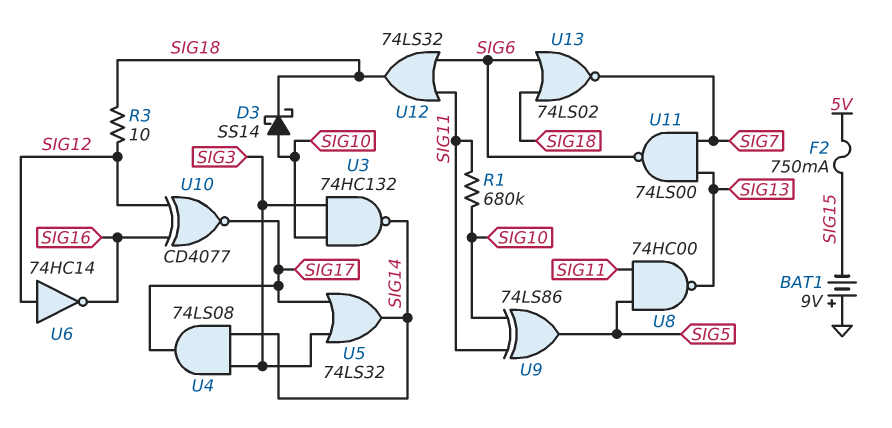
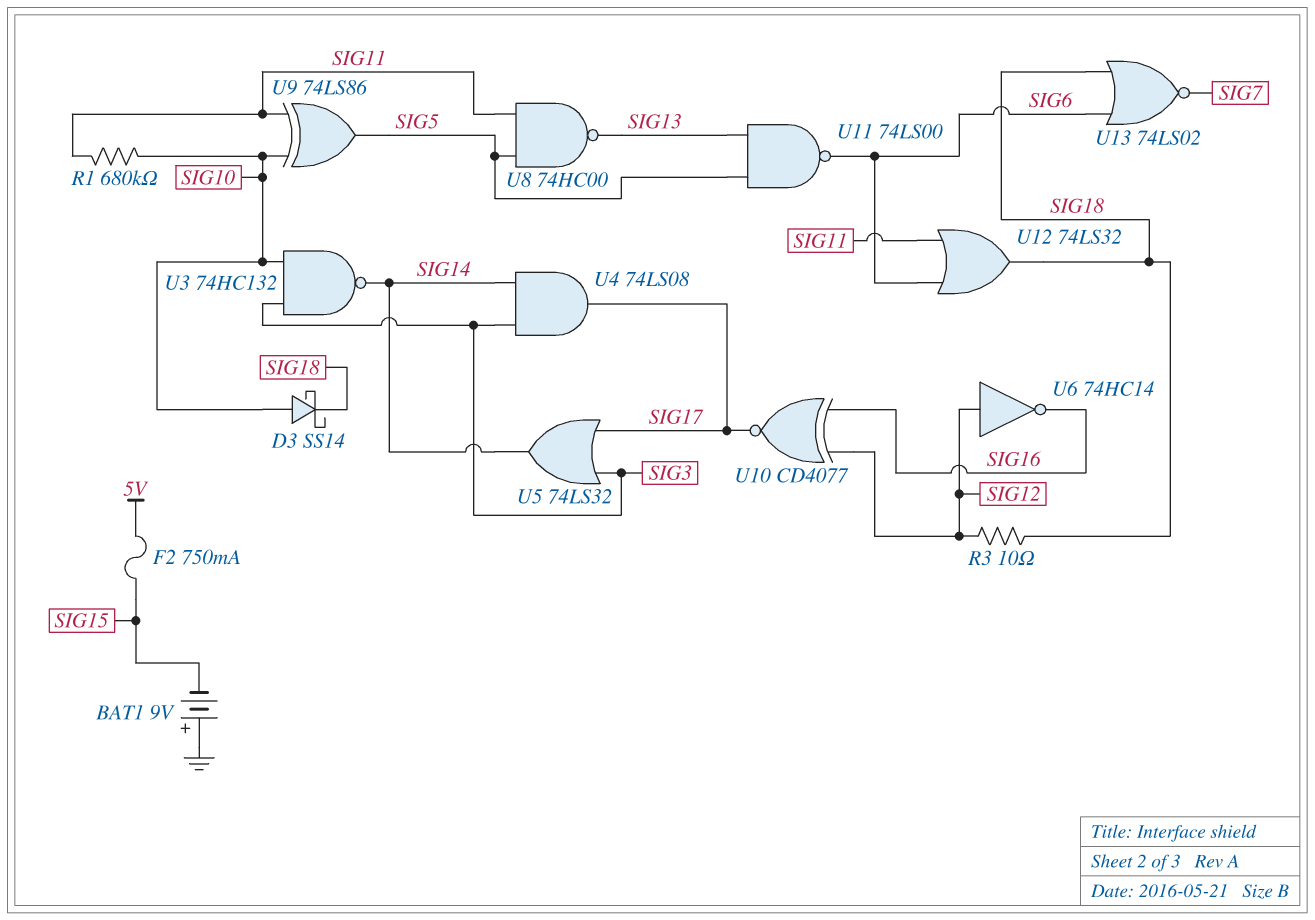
U11: NAND 74LS00 (in SIG7, in SIG13, out SIG6) -> NAND 74LS00 (in SIG5, in SIG13, out SIG6)

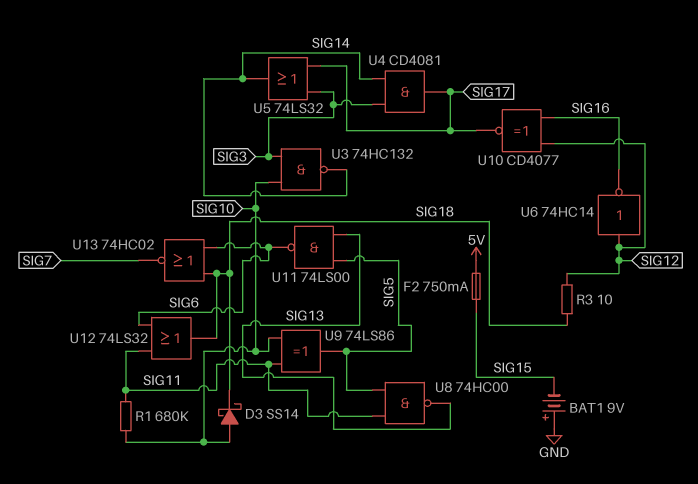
U4: AND 74LS08 (in SIG3, in SIG14, out SIG17) -> AND CD4081 (in SIG3, in SIG14, out SIG17)
U13: NOR 74LS02 (in SIG6, in SIG18, out SIG7) -> NOR 74HC02 (in SIG6, in SIG18, out SIG7)

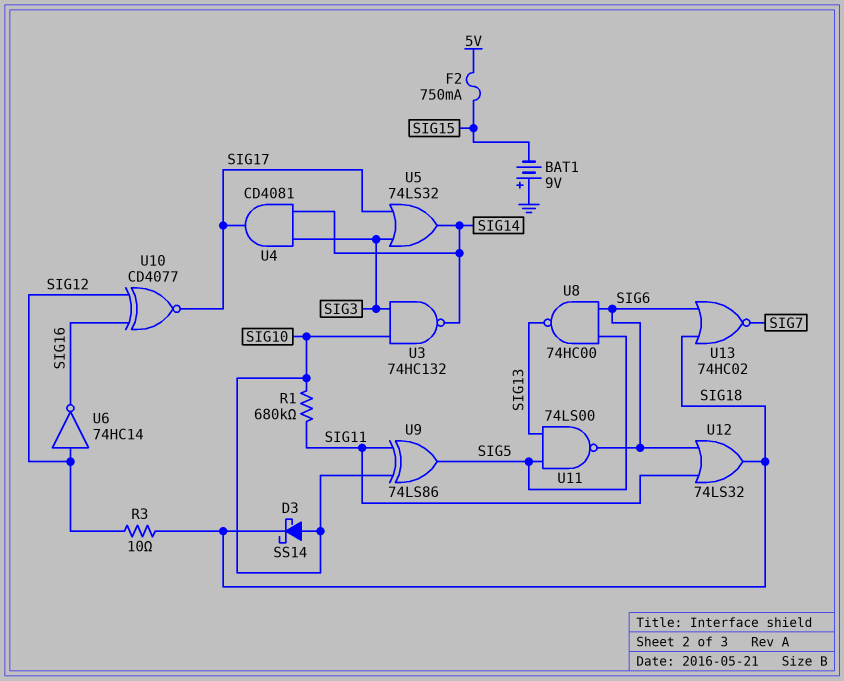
U8: NAND 74HC00 (in SIG5, in SIG11, out SIG13) -> NAND 74HC00 (in SIG5, in SIG6, out SIG13)

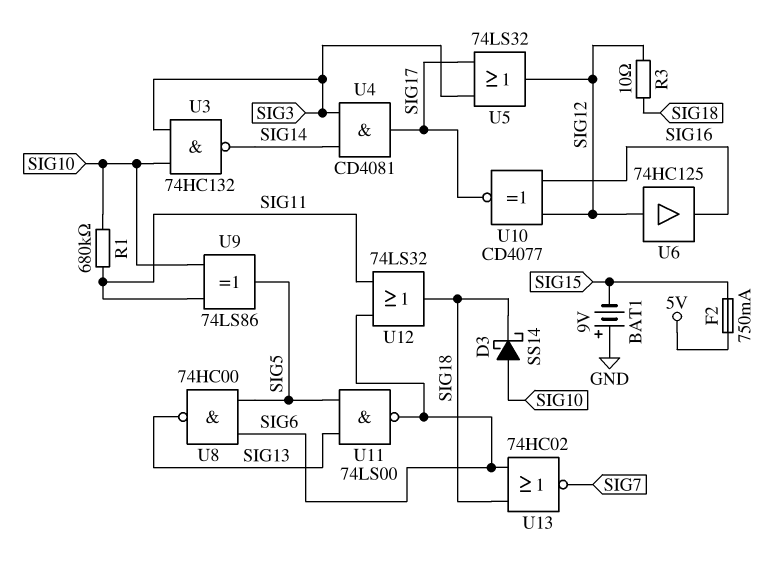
U5: OR 74LS32 (in SIG3, in SIG17, out SIG14) -> OR 74LS32 (in SIG3, in SIG17, out SIG12)
U6: NOT 74HC14 (in SIG12, out SIG16) -> buffer 74HC125 (in SIG12, out SIG16)

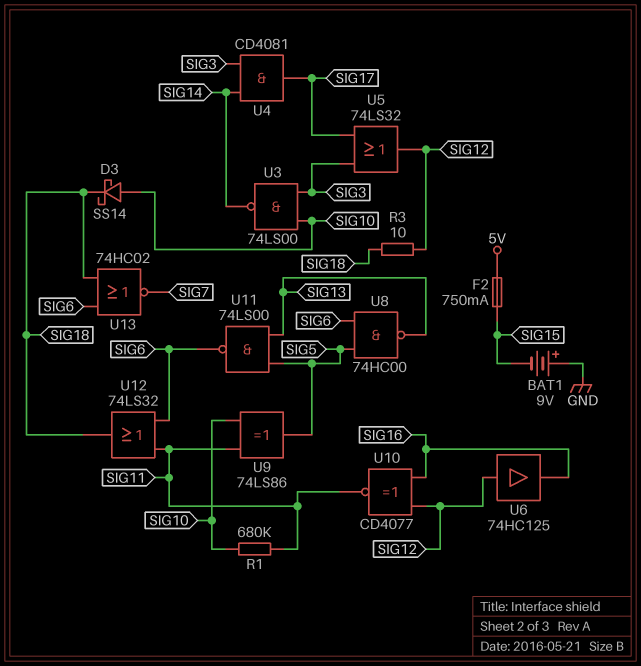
U3: NAND 74HC132 (in SIG3, in SIG10, out SIG14) -> NAND 74LS00 (in SIG3, in SIG10, out SIG14)
U10: XNOR CD4077 (in SIG12, in SIG16, out SIG17) -> XNOR CD4077 (in SIG12, in SIG16, out SIG11)

